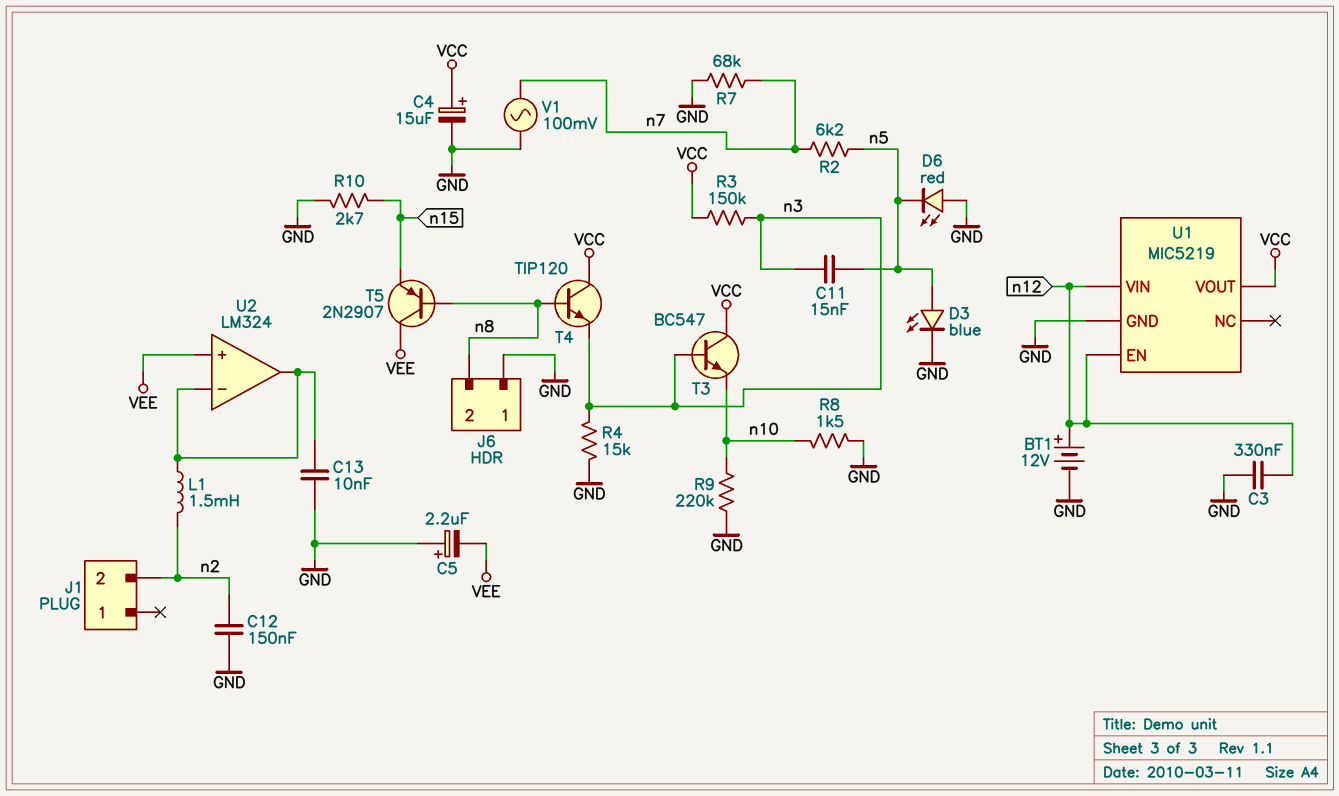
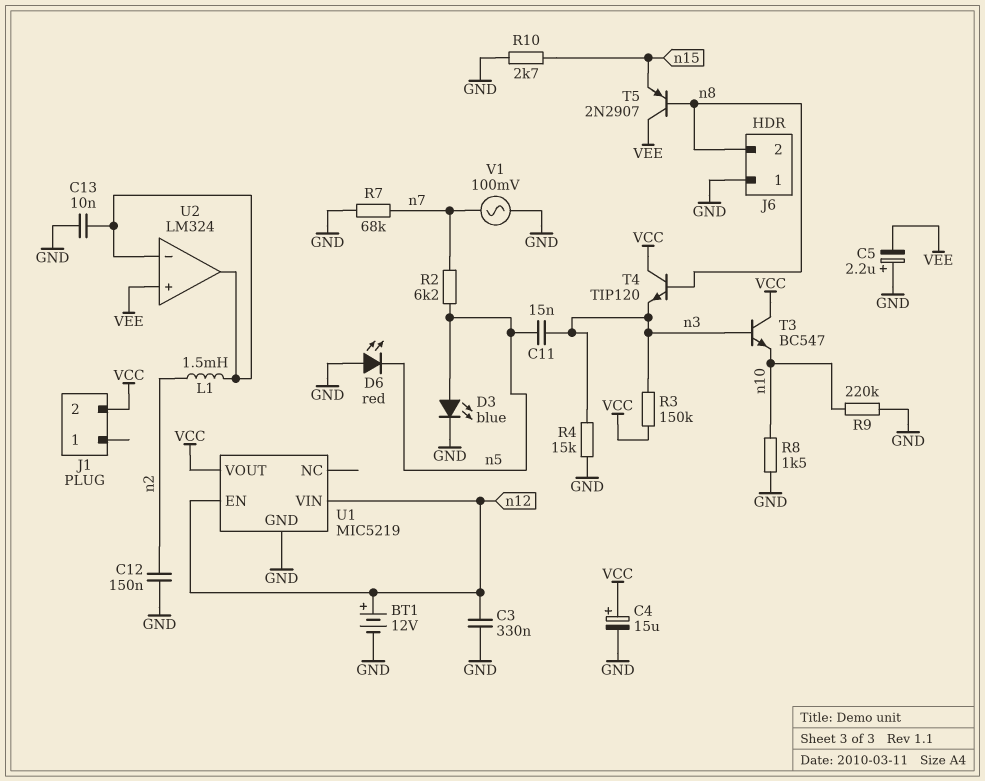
J1 pin 2: n2 -> VCC

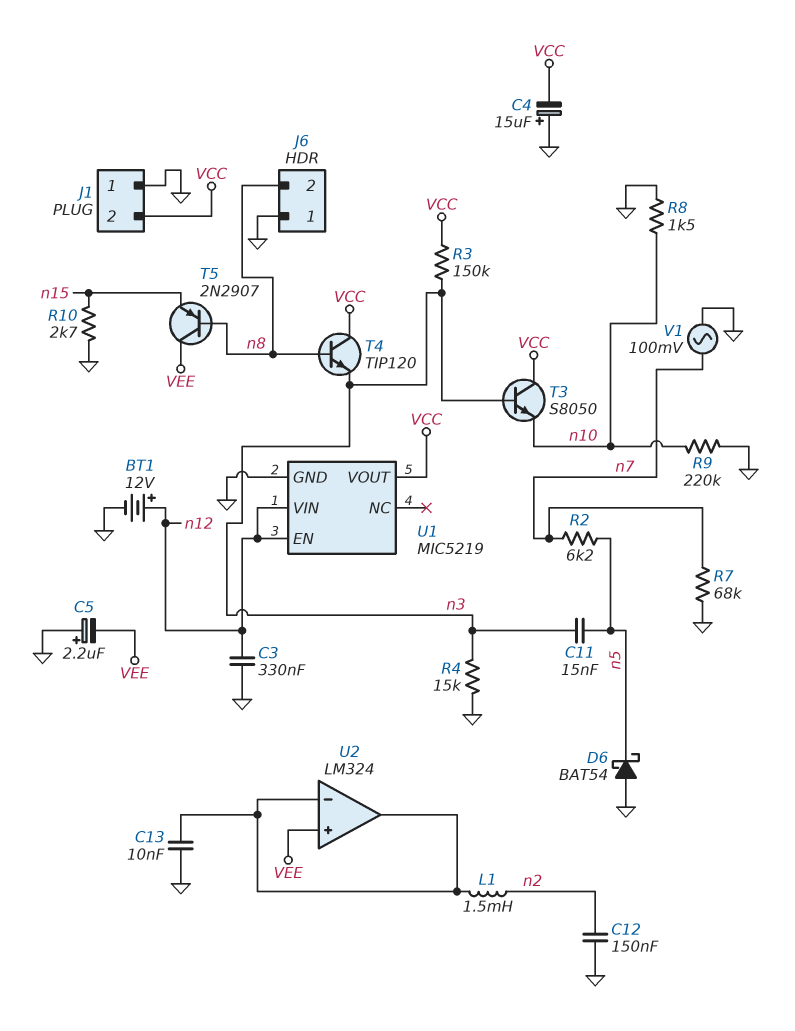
C4: 15uF (plus VCC, minus GND) -> 15uF (plus GND, minus VCC)
D3: LED blue (A n5, K GND) -> none
D6: LED red (A GND, K n5) -> schottky BAT54 (A GND, K n5)
J1 pin 1: none -> GND
T3: NPN BC547 (B n3, C VCC, E n10) -> NPN S8050 (B n3, C VCC, E n10)

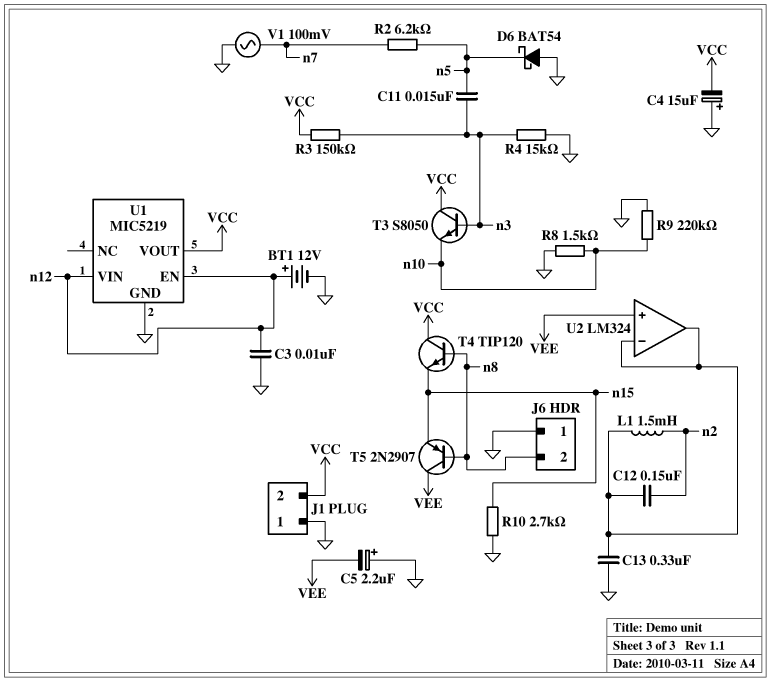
C3: 330nF (GND, n12) -> 10nF (GND, n12)
C12: 150nF (GND, n2) -> 150nF (U2/in-, n2)
C13: 10nF (GND, U2/in-) -> 330nF (GND, U2/in-)
R7: 68k (GND, n7) -> none
T4: NPN TIP120 (B n8, C VCC, E n3) -> NPN TIP120 (B n8, C VCC, E n15)

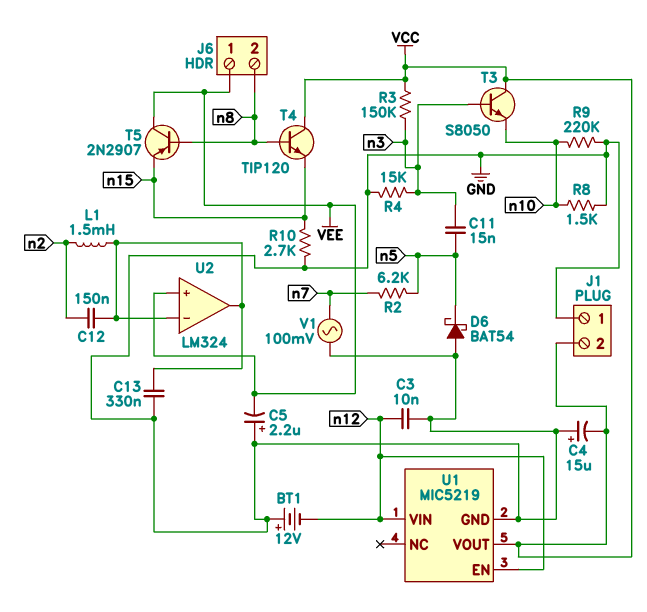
BT1: 12V (plus n12, minus GND) -> 12V (plus GND, minus n12)
J6 pin 1: GND -> VEE

